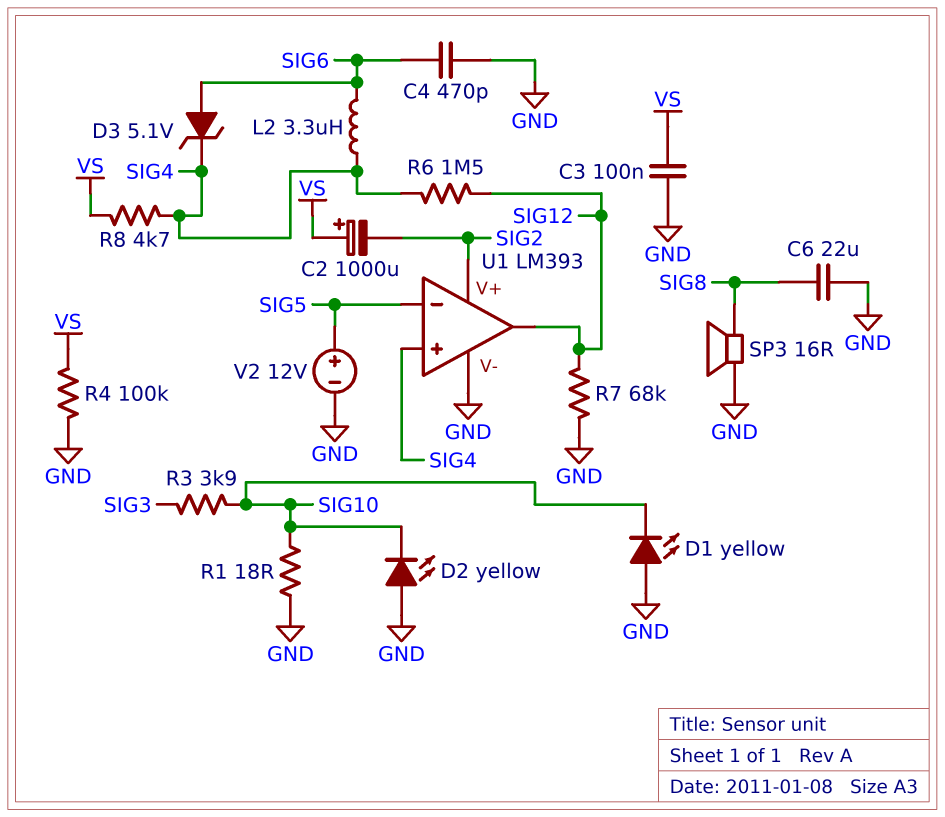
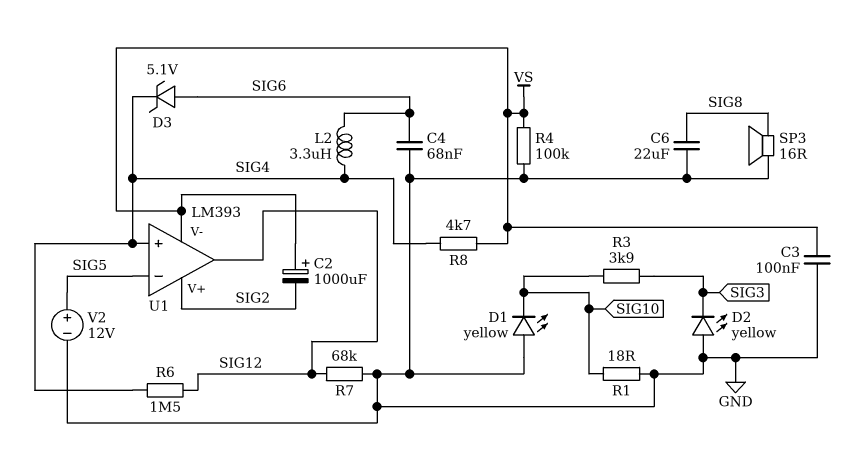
C4: 470pF (GND, SIG6) -> 68nF (GND, SIG6)
D2: LED yellow (A GND, K SIG10) -> LED yellow (A GND, K SIG3)
U1 pin V-: GND -> VS

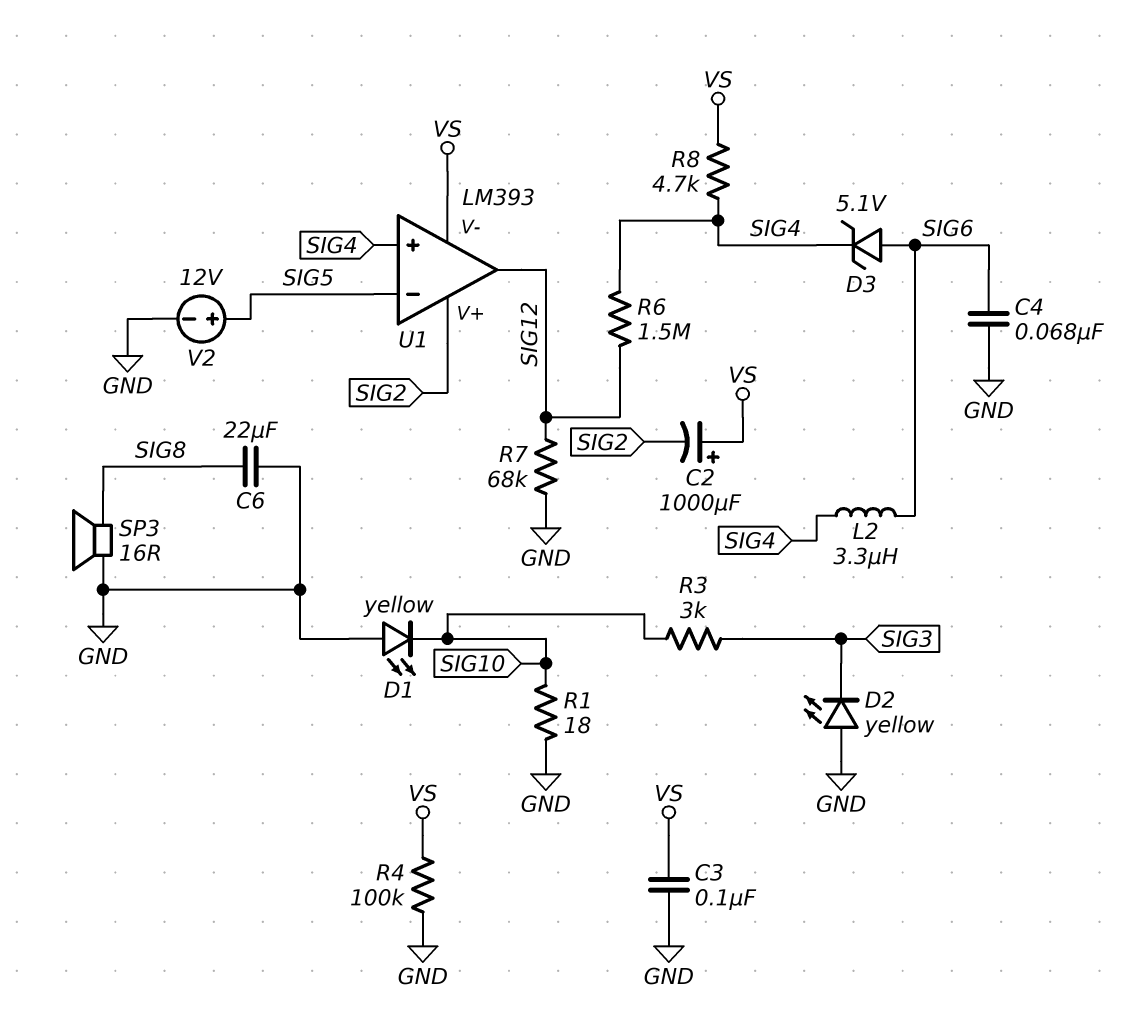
R3: 3.9k (SIG3, SIG10) -> 3k (SIG3, SIG10)

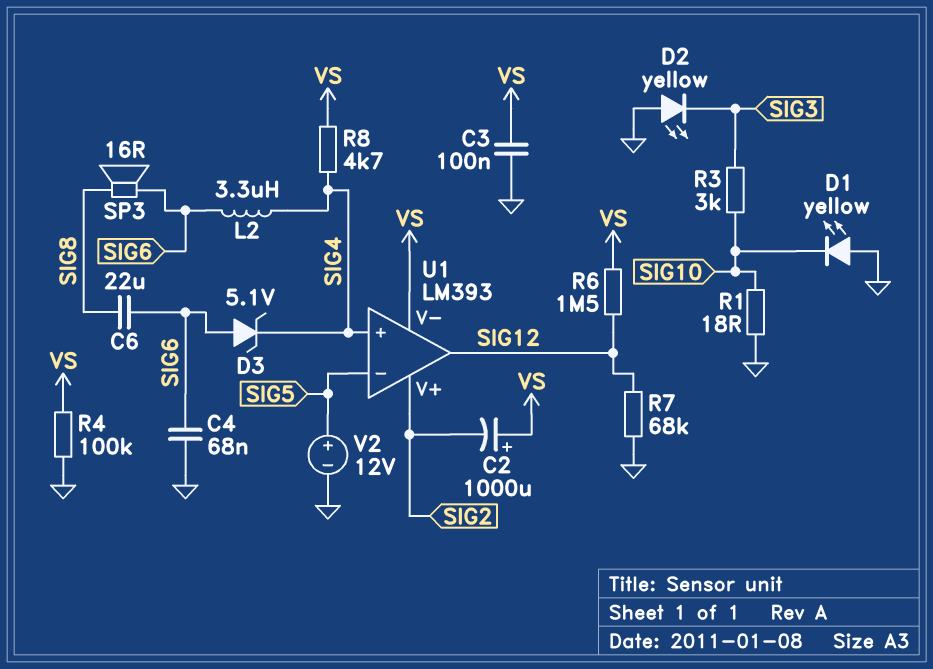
C6: 22uF (GND, SIG8) -> 22uF (SIG6, SIG8)
R6: 1.5M (SIG4, SIG12) -> 1.5M (SIG12, VS)
SP3: speaker 16R (GND, SIG8) -> speaker 16R (SIG6, SIG8)

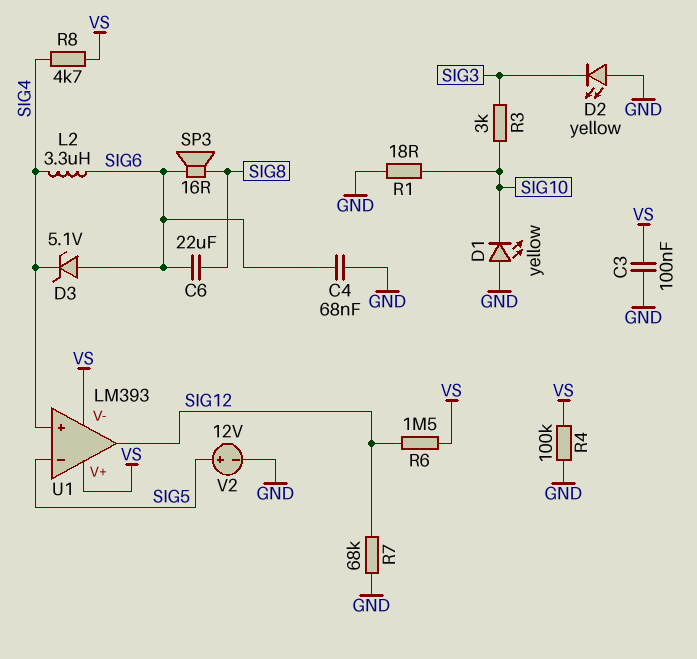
C2: 1000uF (plus VS, minus SIG2) -> none
U1 pin V+: SIG2 -> VS

